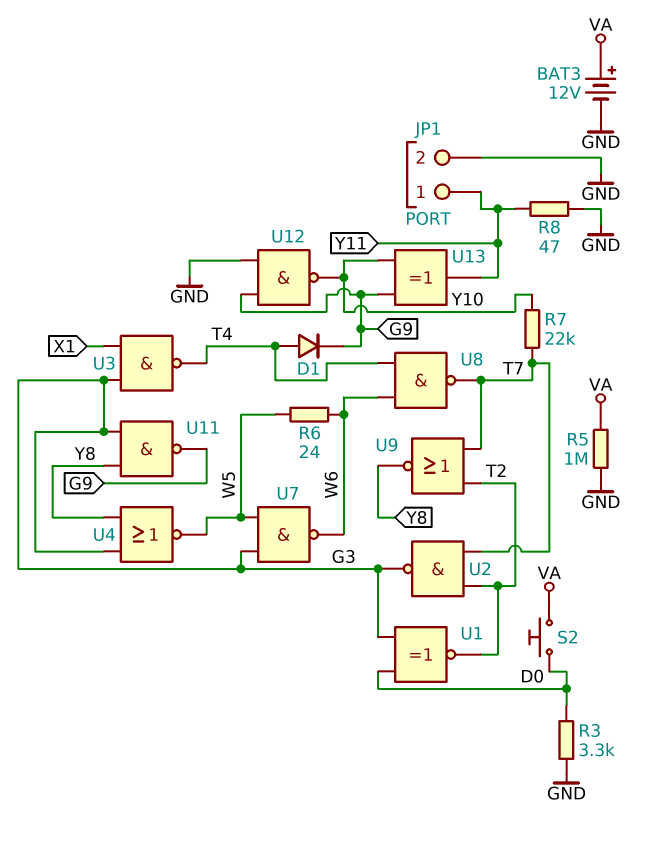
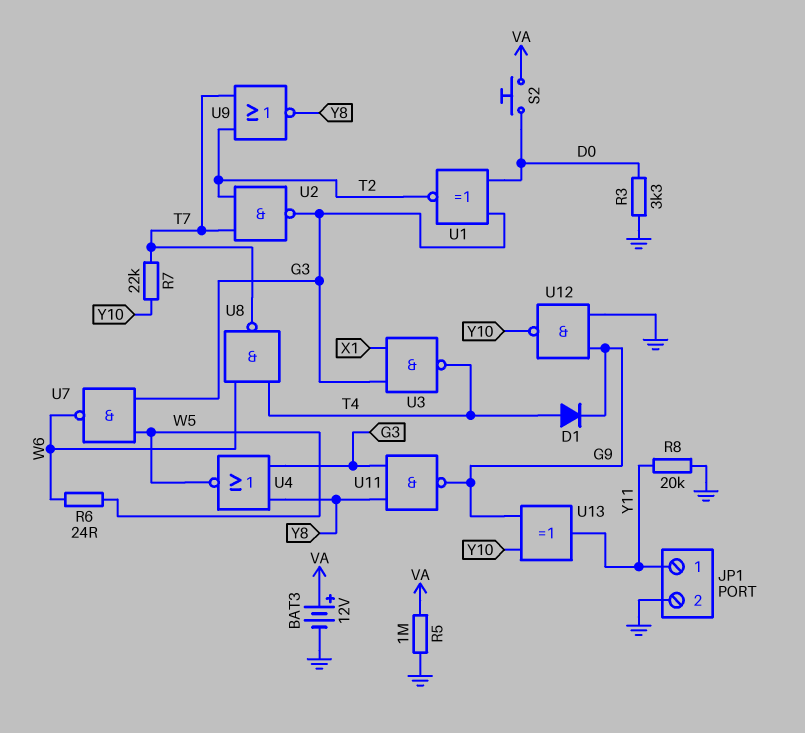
R8: 47 (GND, Y11) -> 20k (GND, Y11)

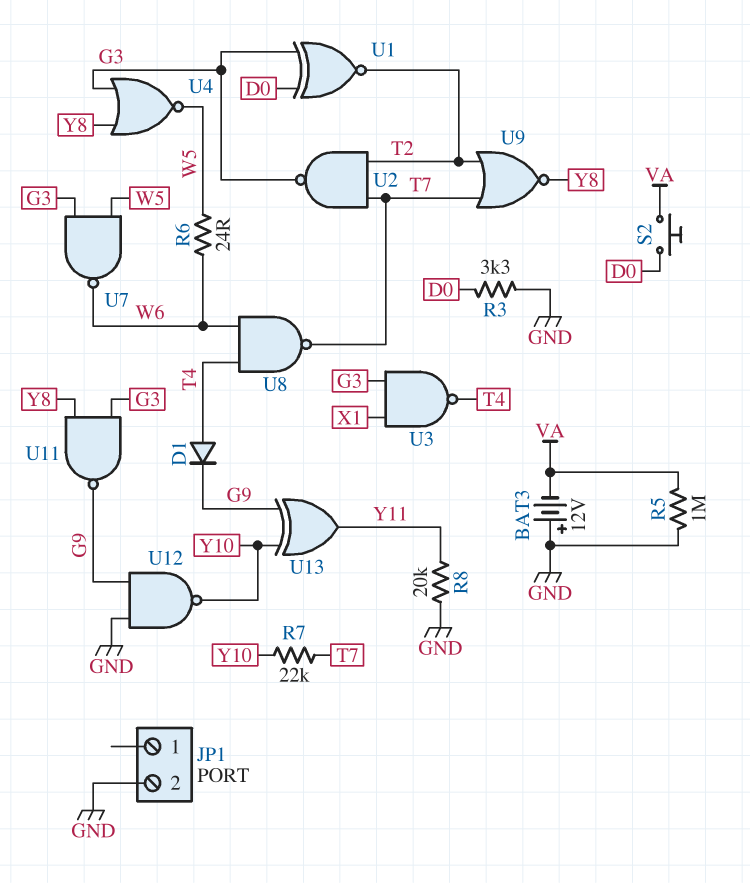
BAT3: 12V (plus VA, minus GND) -> 12V (plus GND, minus VA)
JP1 pin 1: Y11 -> none

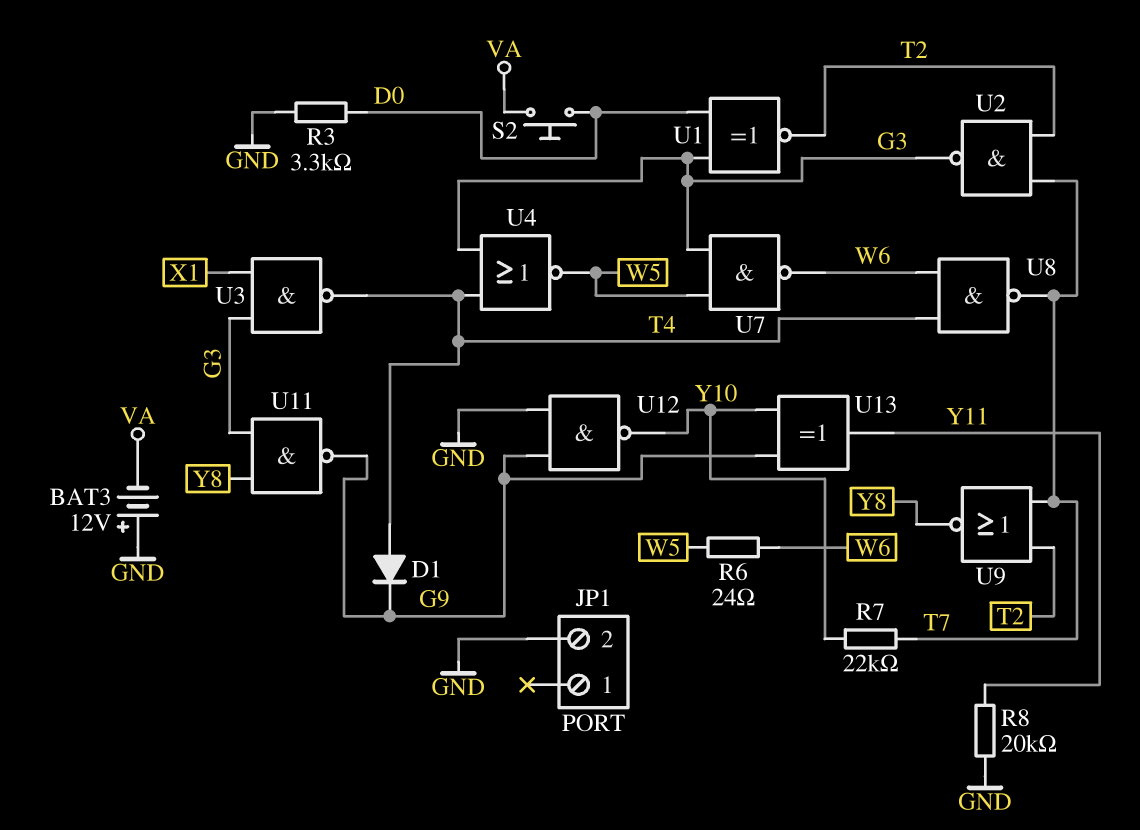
R5: 1M (GND, VA) -> none
U4: NOR (in G3, in Y8, out W5) -> NOR (in G3, in T4, out W5)

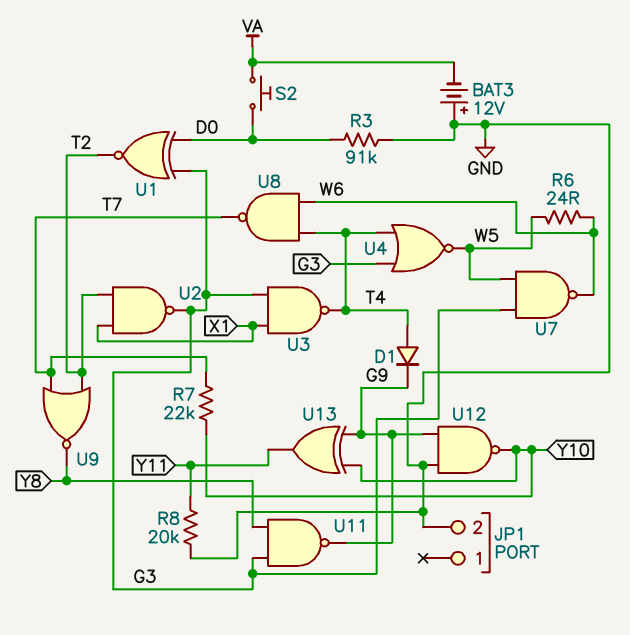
R3: 3.3k (D0, GND) -> 91k (D0, GND)
U2: NAND (in T2, in T7, out G3) -> NAND (in T2, in X1, out G3)

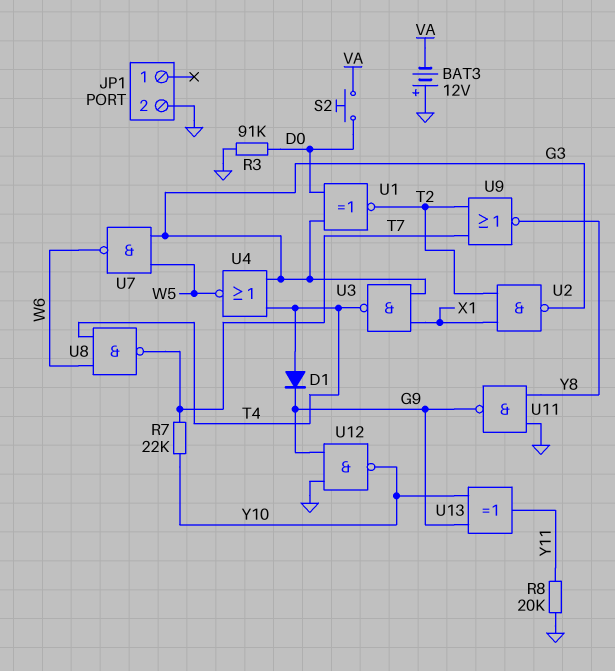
R6: 24 (W5, W6) -> none
U11: NAND (in G3, in Y8, out G9) -> NAND (in GND, in Y8, out G9)

